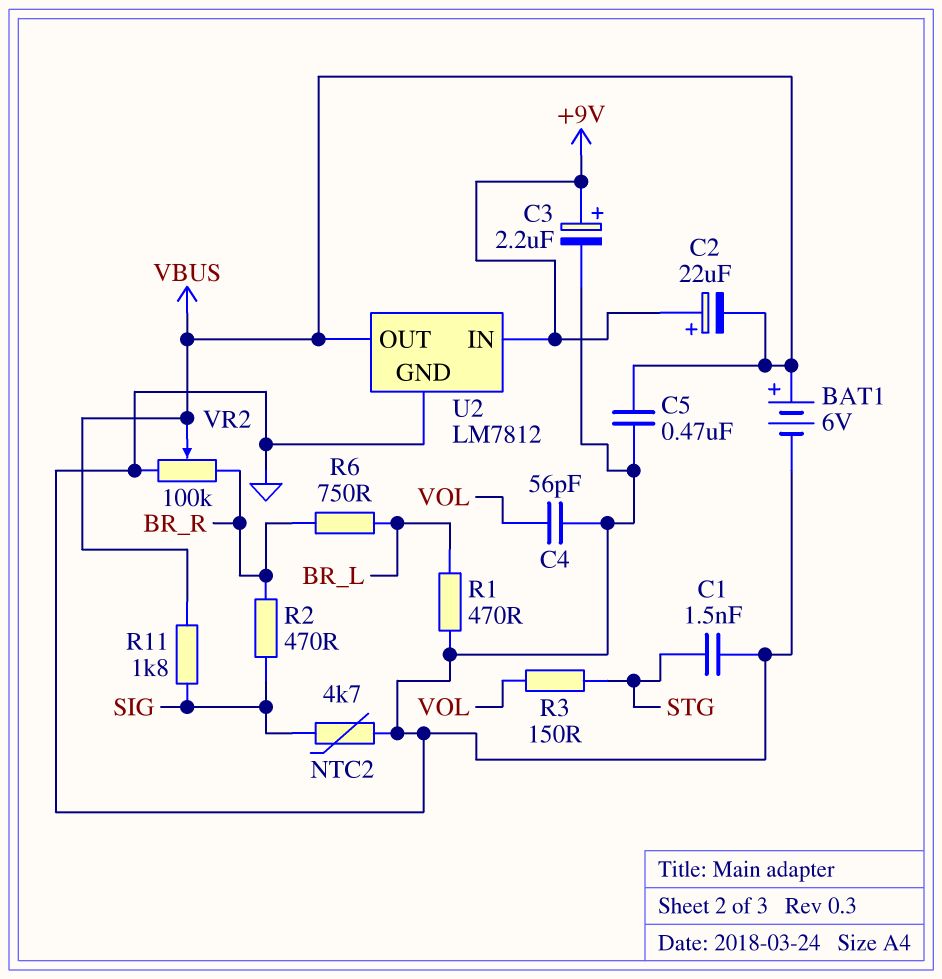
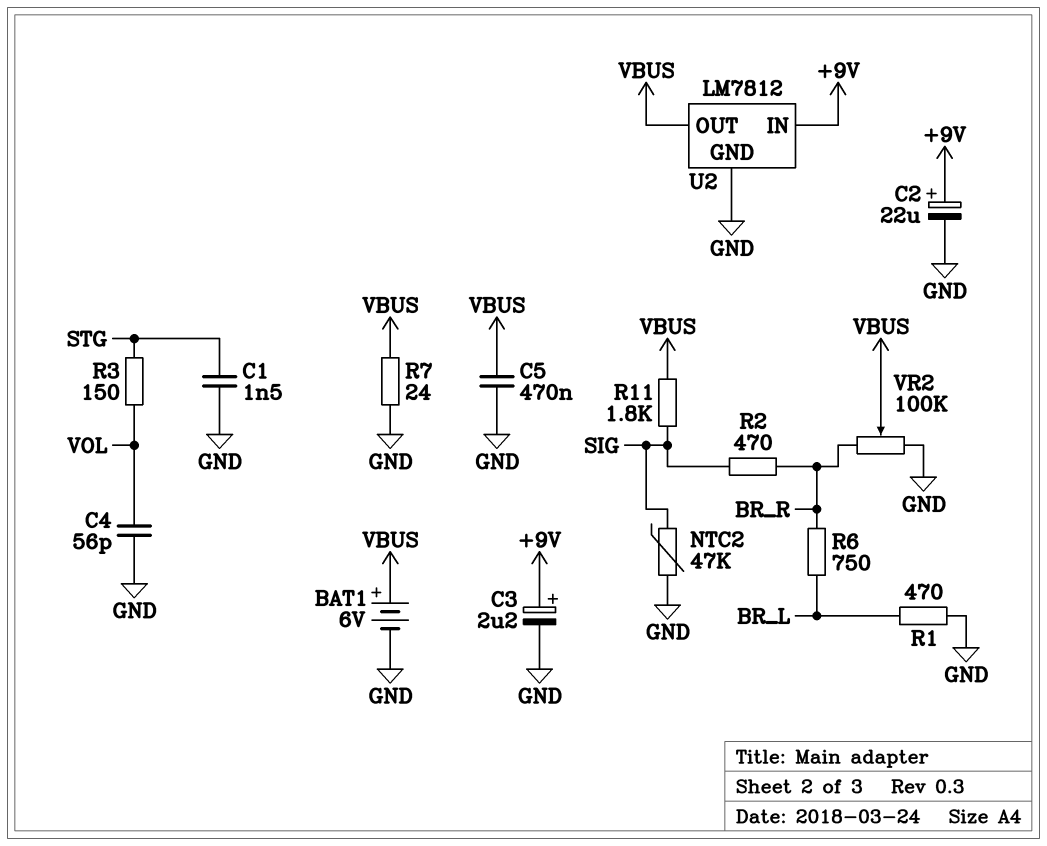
C2: 22uF (plus +9V, minus VBUS) -> 22uF (plus +9V, minus GND)
NTC2: 4.7k (GND, SIG) -> 47k (GND, SIG)
R7: none -> 24 (GND, VBUS)

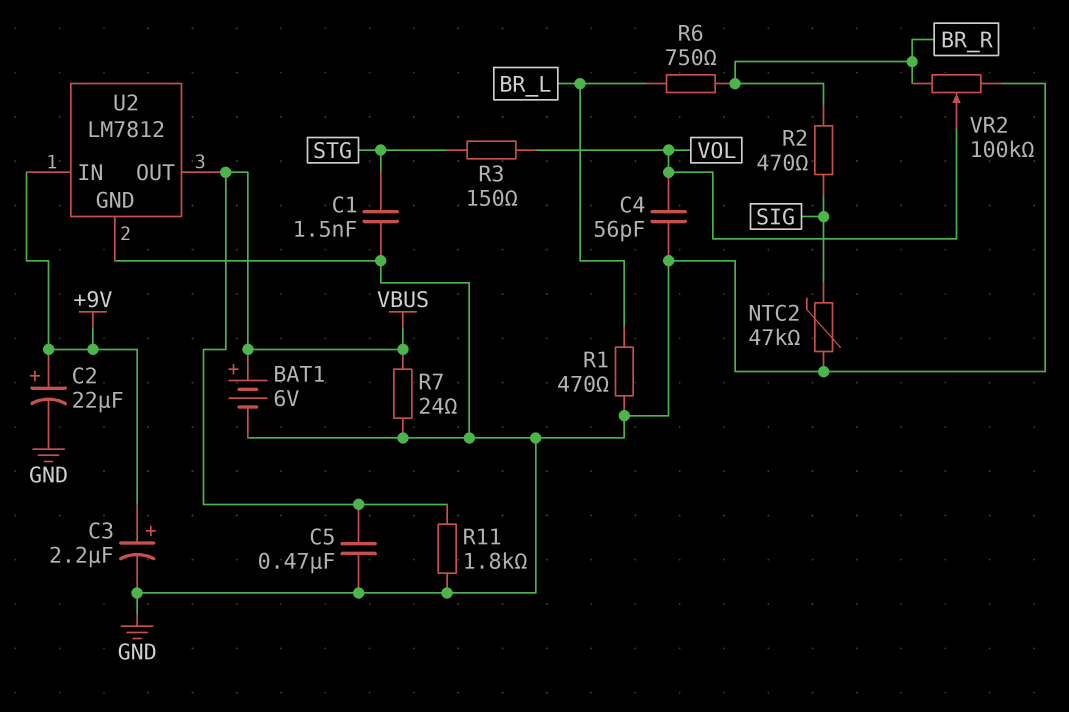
R11: 1.8k (SIG, VBUS) -> 1.8k (GND, VBUS)
VR2: 100k (BR_R, GND, wiper VBUS) -> 100k (BR_R, GND, wiper VOL)

